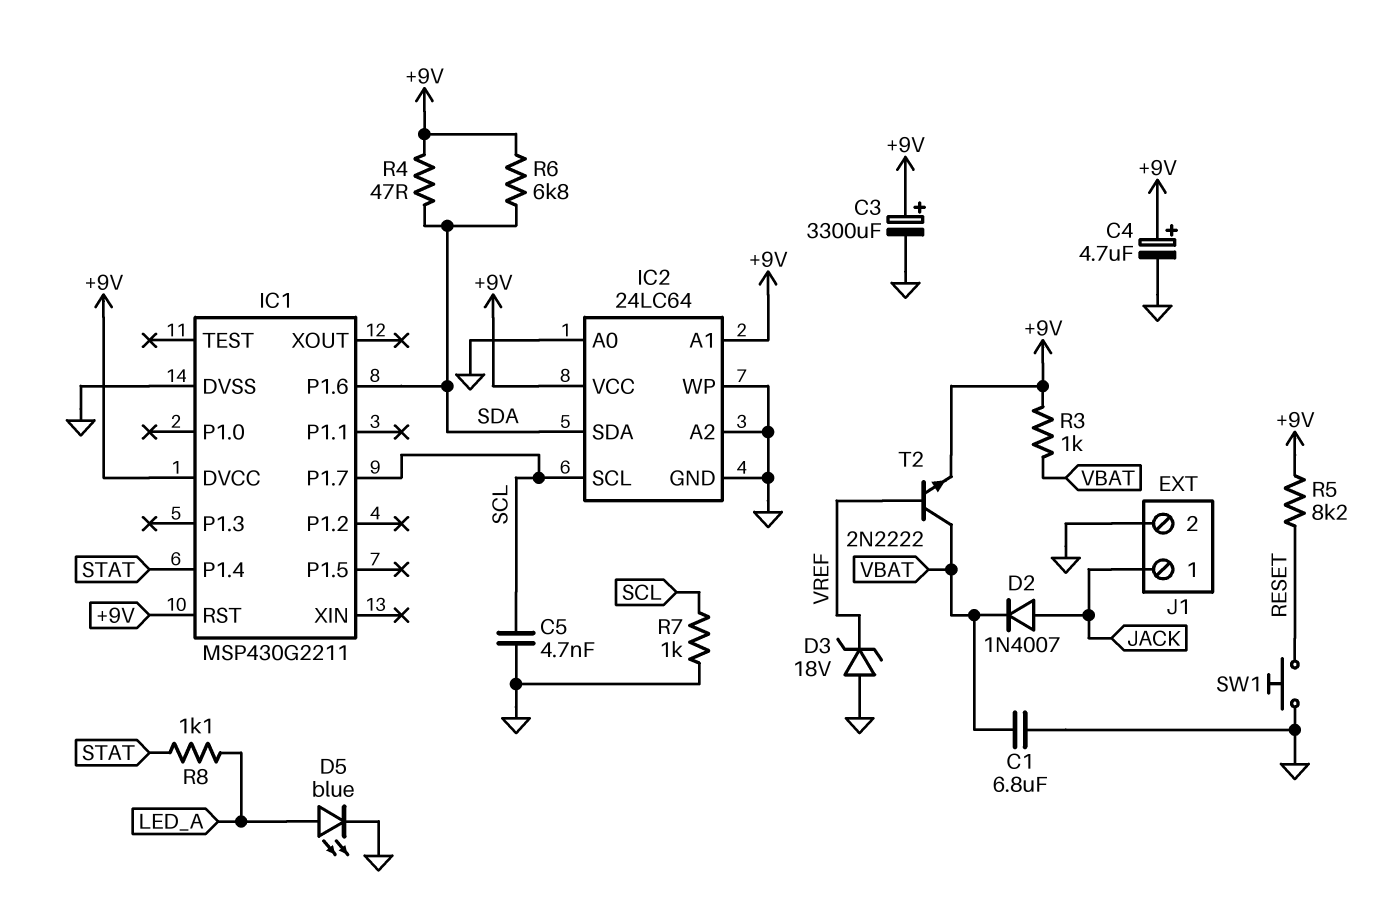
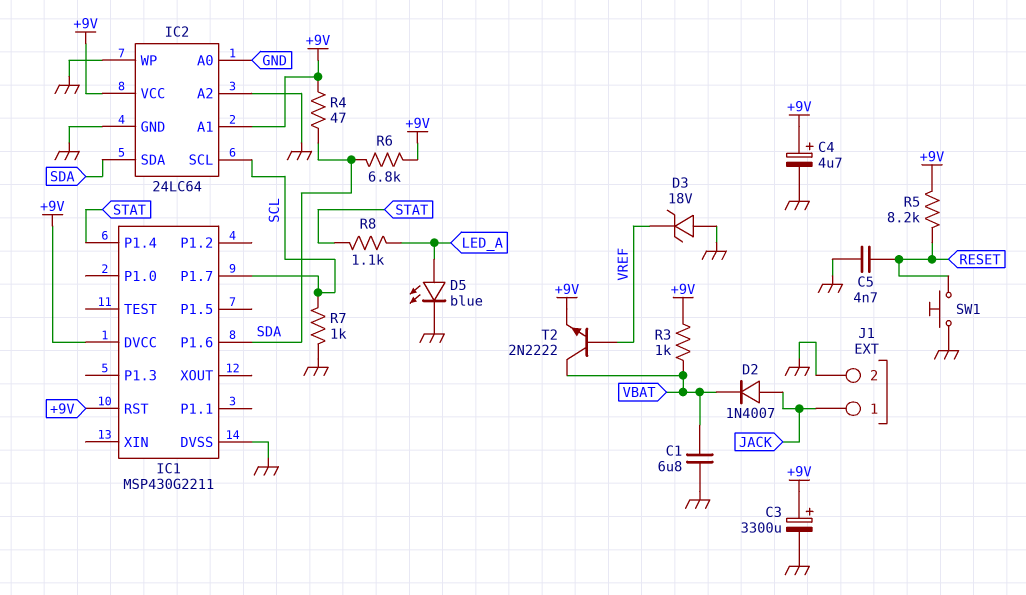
C5: 4.7nF (GND, SCL) -> 4.7nF (GND, RESET)

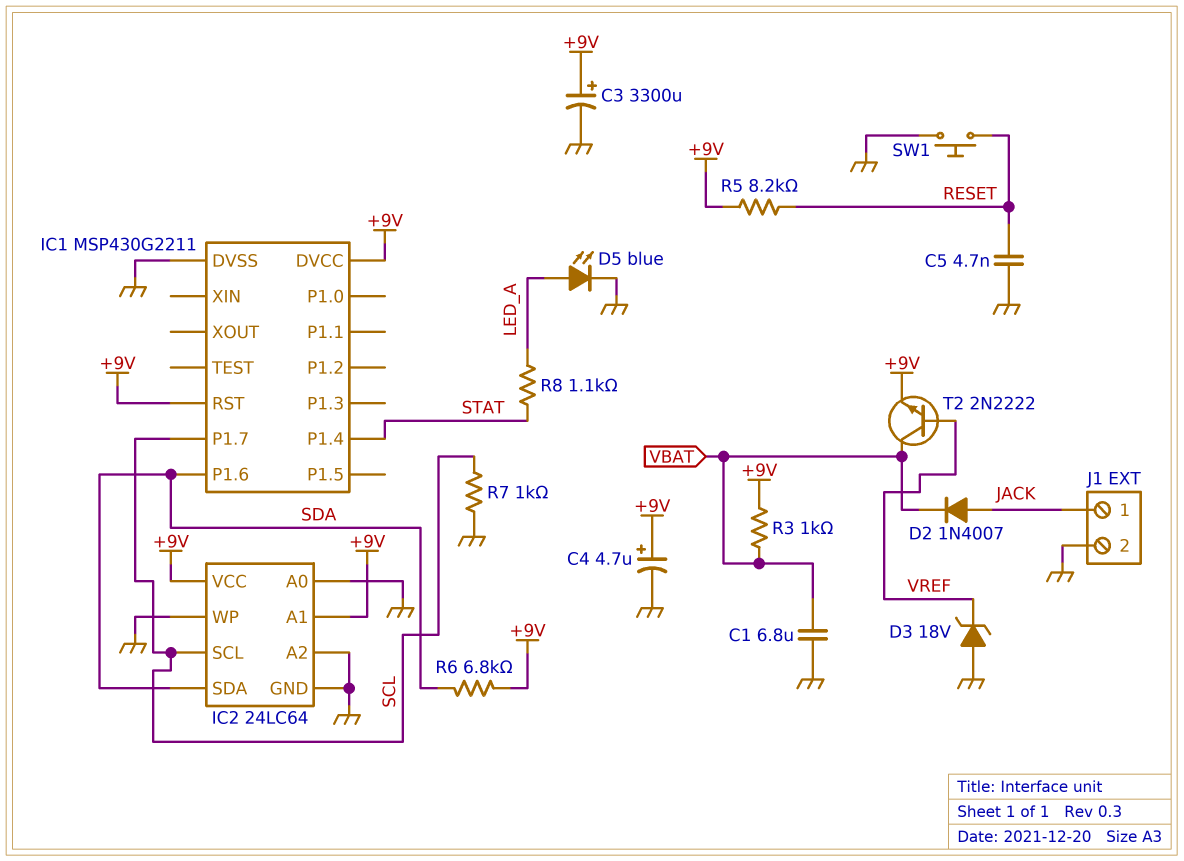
R4: 47 (+9V, SDA) -> none

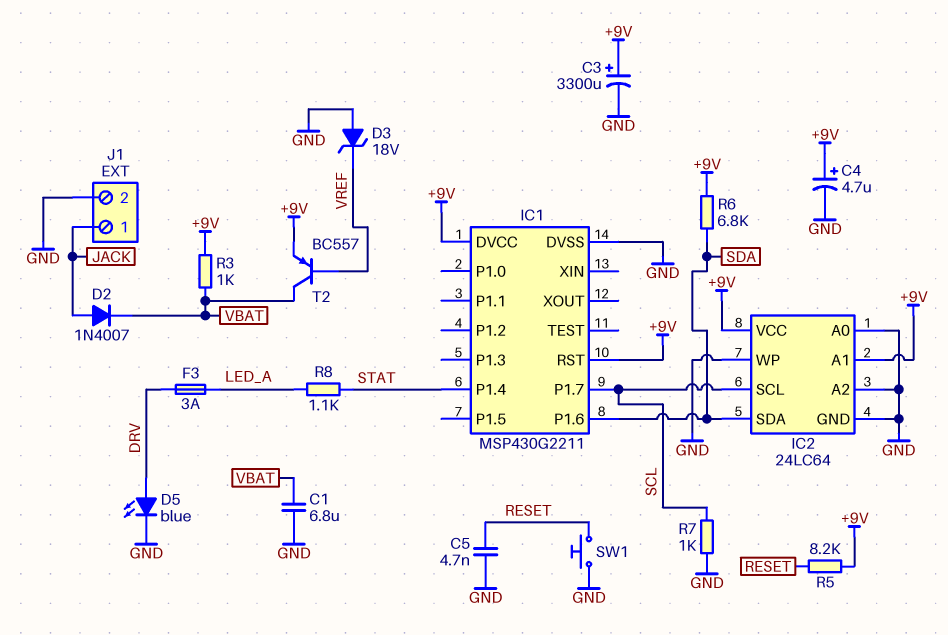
D5: LED blue (A LED_A, K GND) -> LED blue (A DRV, K GND)
F3: none -> 3A (DRV, LED_A)
T2: NPN 2N2222 (B VREF, C VBAT, E +9V) -> PNP BC557 (B VREF, C VBAT, E +9V)

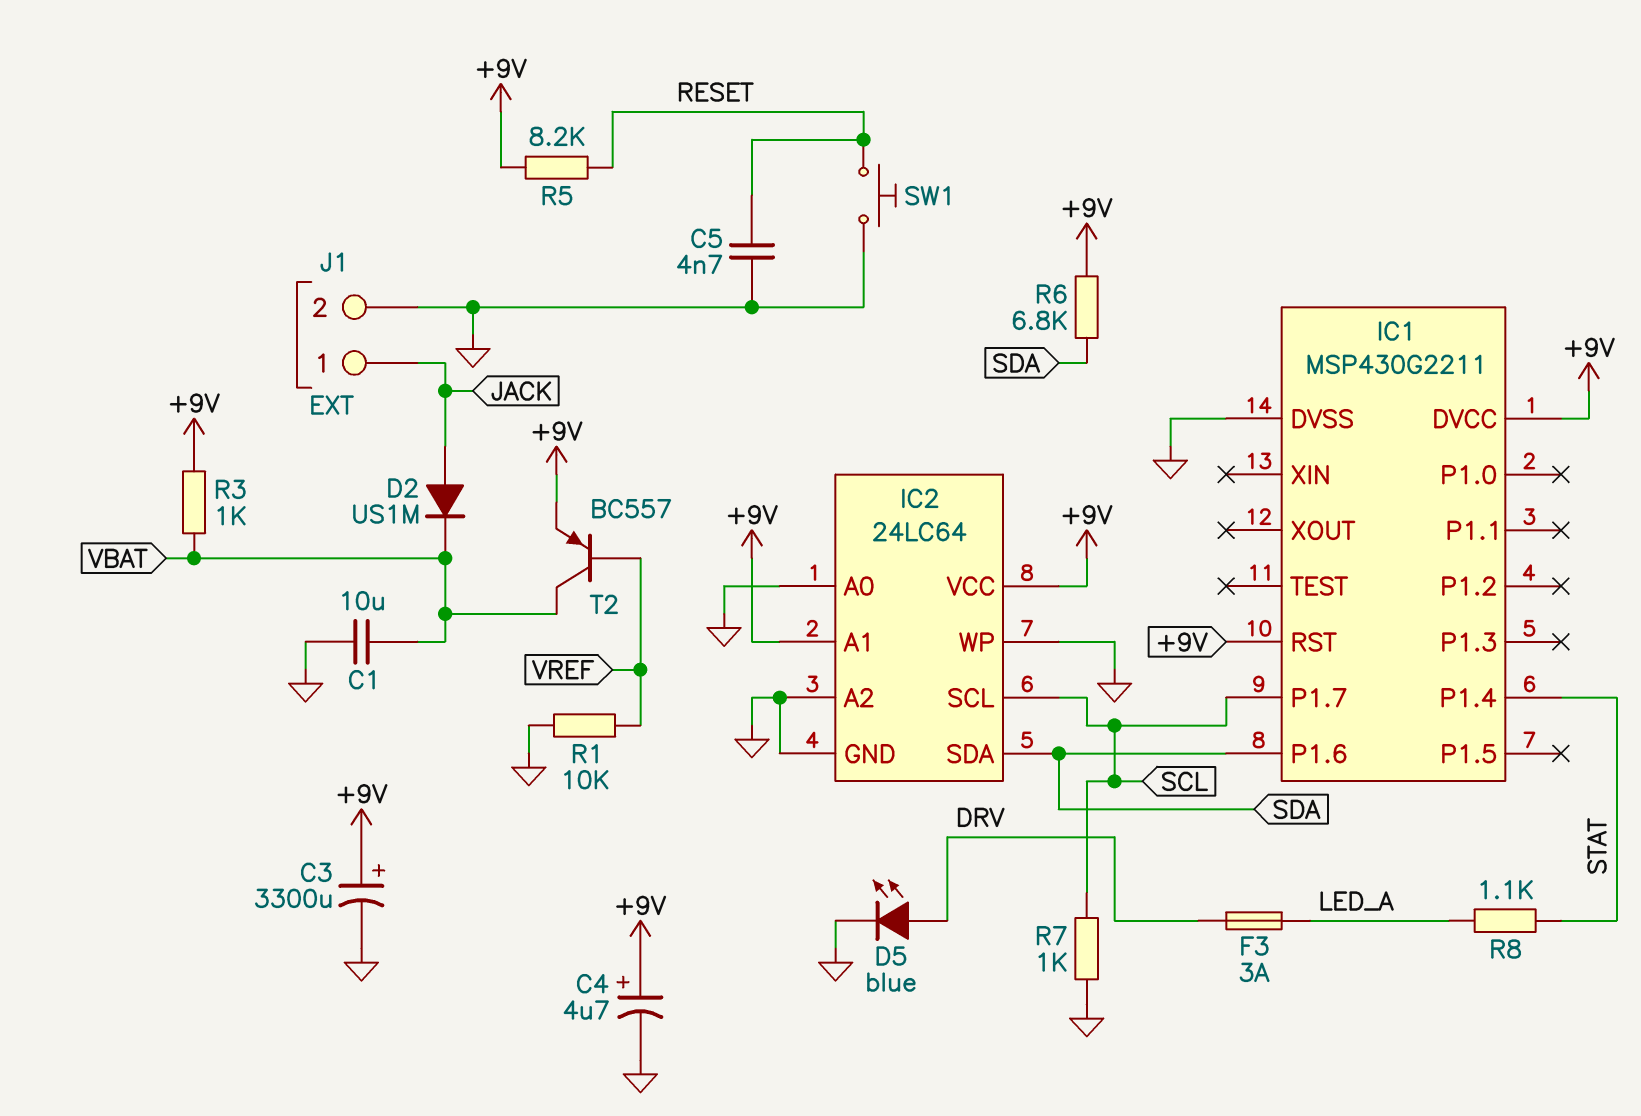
C1: 6.8uF (GND, VBAT) -> 10uF (GND, VBAT)
D2: diode 1N4007 (A JACK, K VBAT) -> diode US1M (A JACK, K VBAT)
D3: zener 18V (A GND, K VREF) -> none
R1: none -> 10k (GND, VREF)

